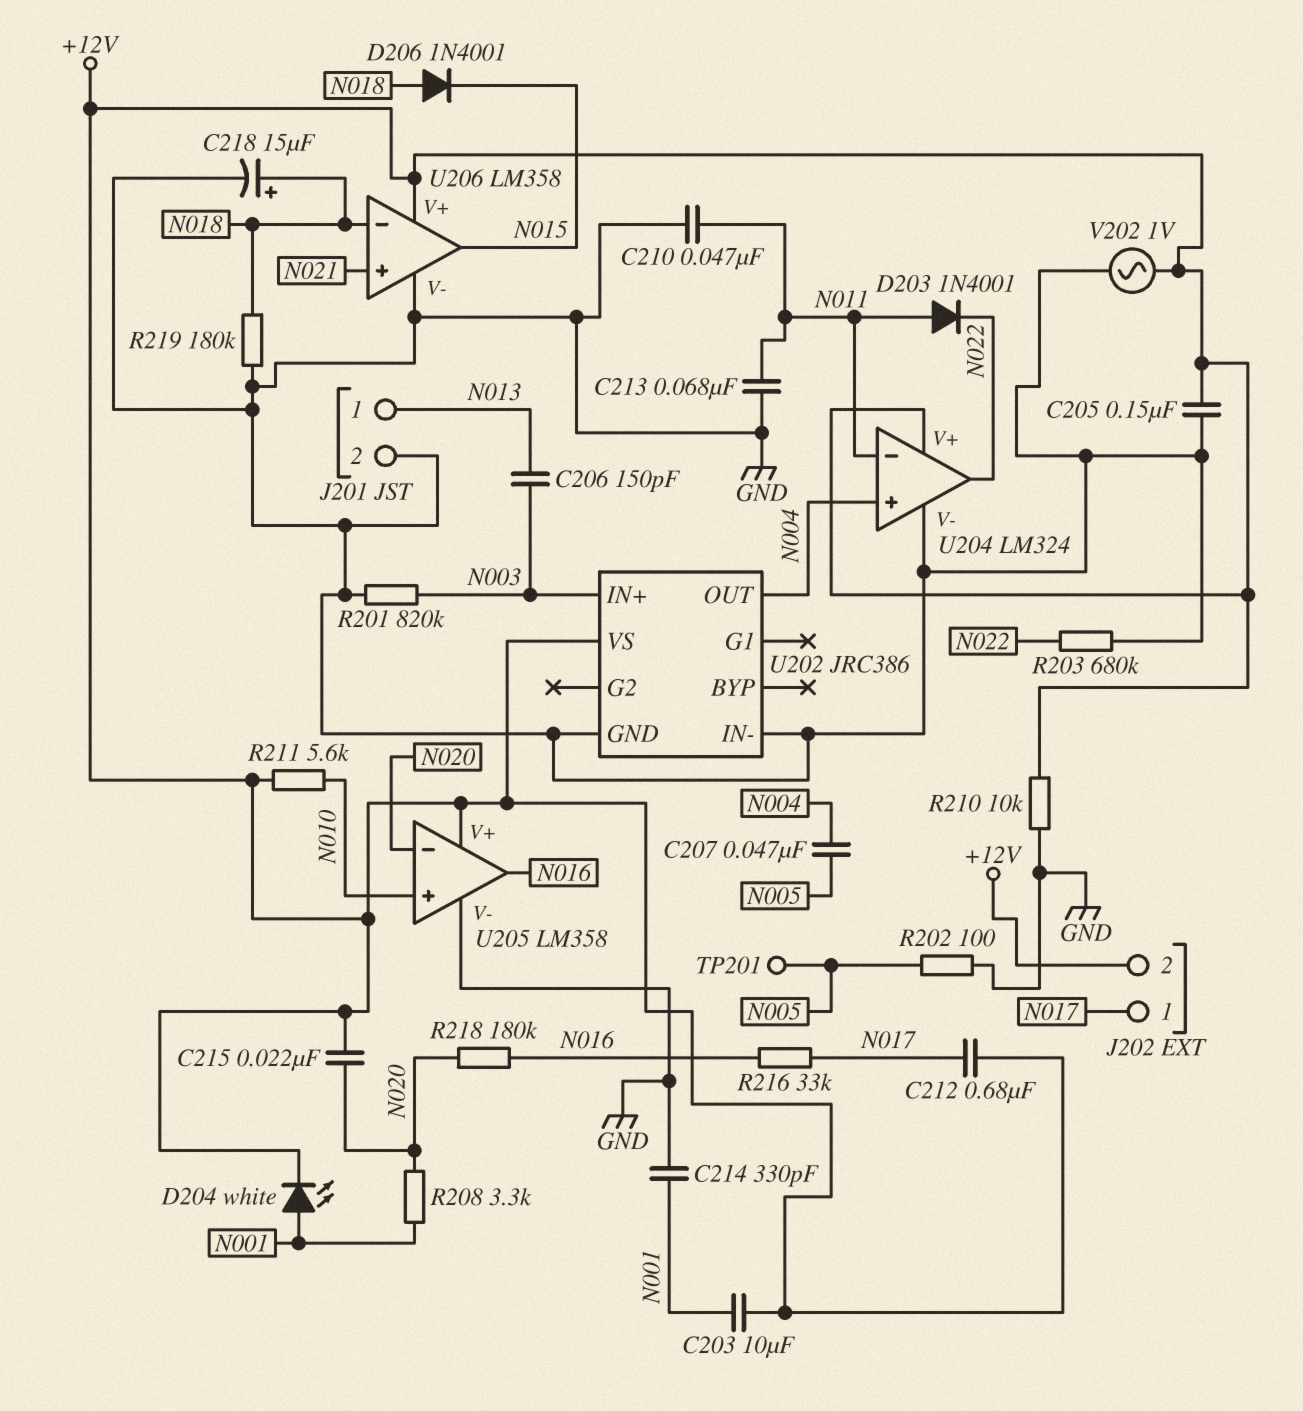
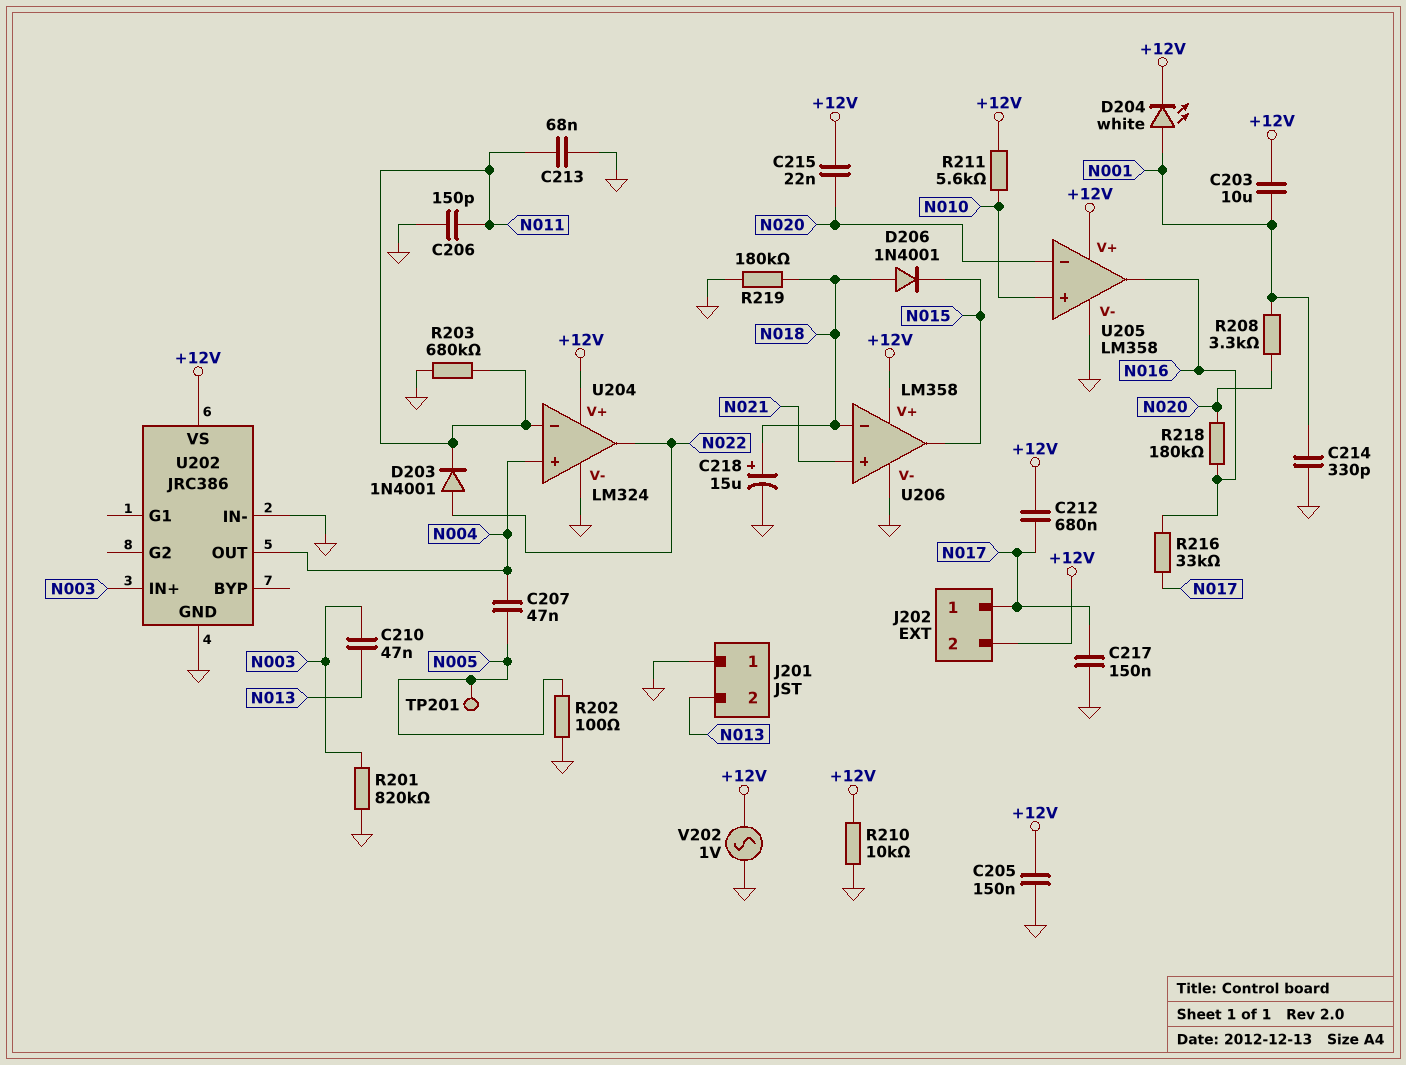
C206: 150pF (N003, N013) -> 150pF (GND, N011)
C210: 47nF (GND, N011) -> 47nF (N003, N013)
C217: none -> 150nF (GND, N017)
D203: diode 1N4001 (A N011, K N022) -> diode 1N4001 (A N022, K N011)
J201 pin 1: N013 -> GND
J201 pin 2: GND -> N013
R203: 680k (GND, N022) -> 680k (GND, N011)

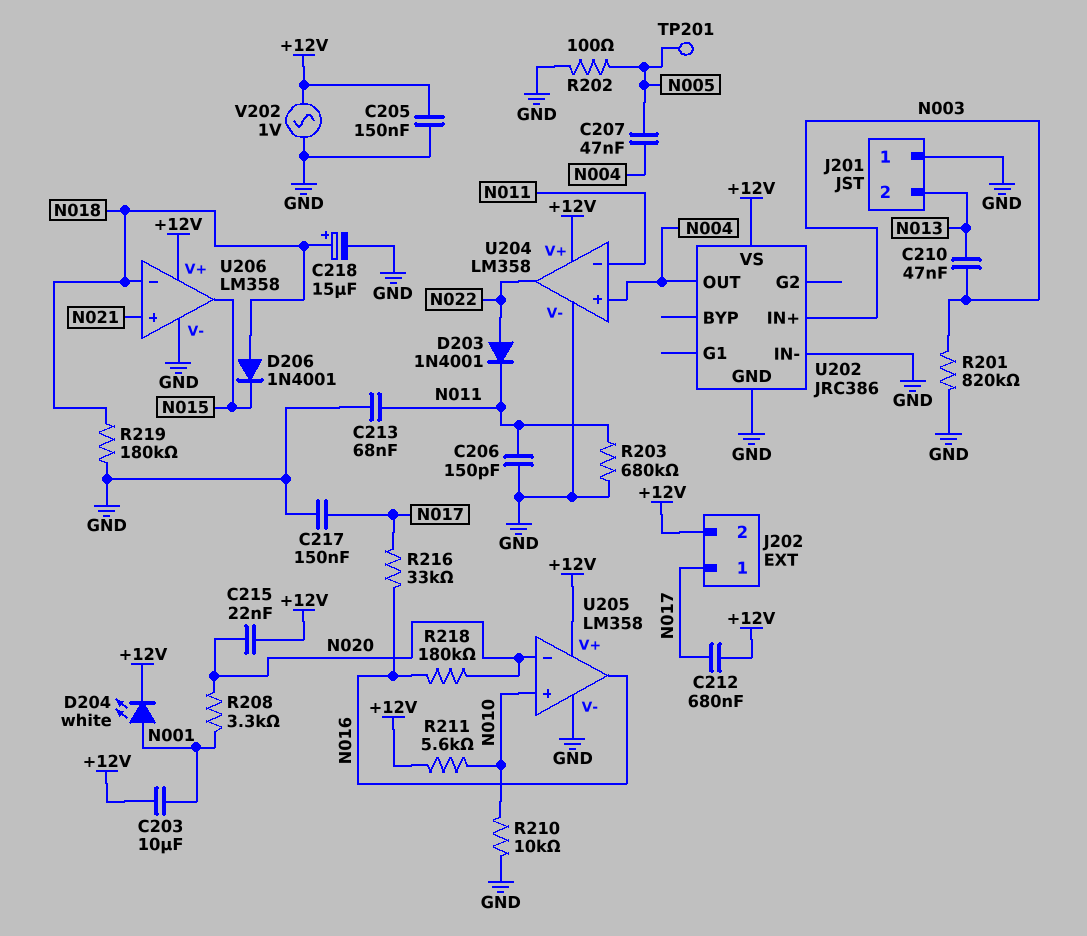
C214: 330pF (GND, N001) -> none
R210: 10k (+12V, GND) -> 10k (GND, N010)
U204: LM324 -> LM358

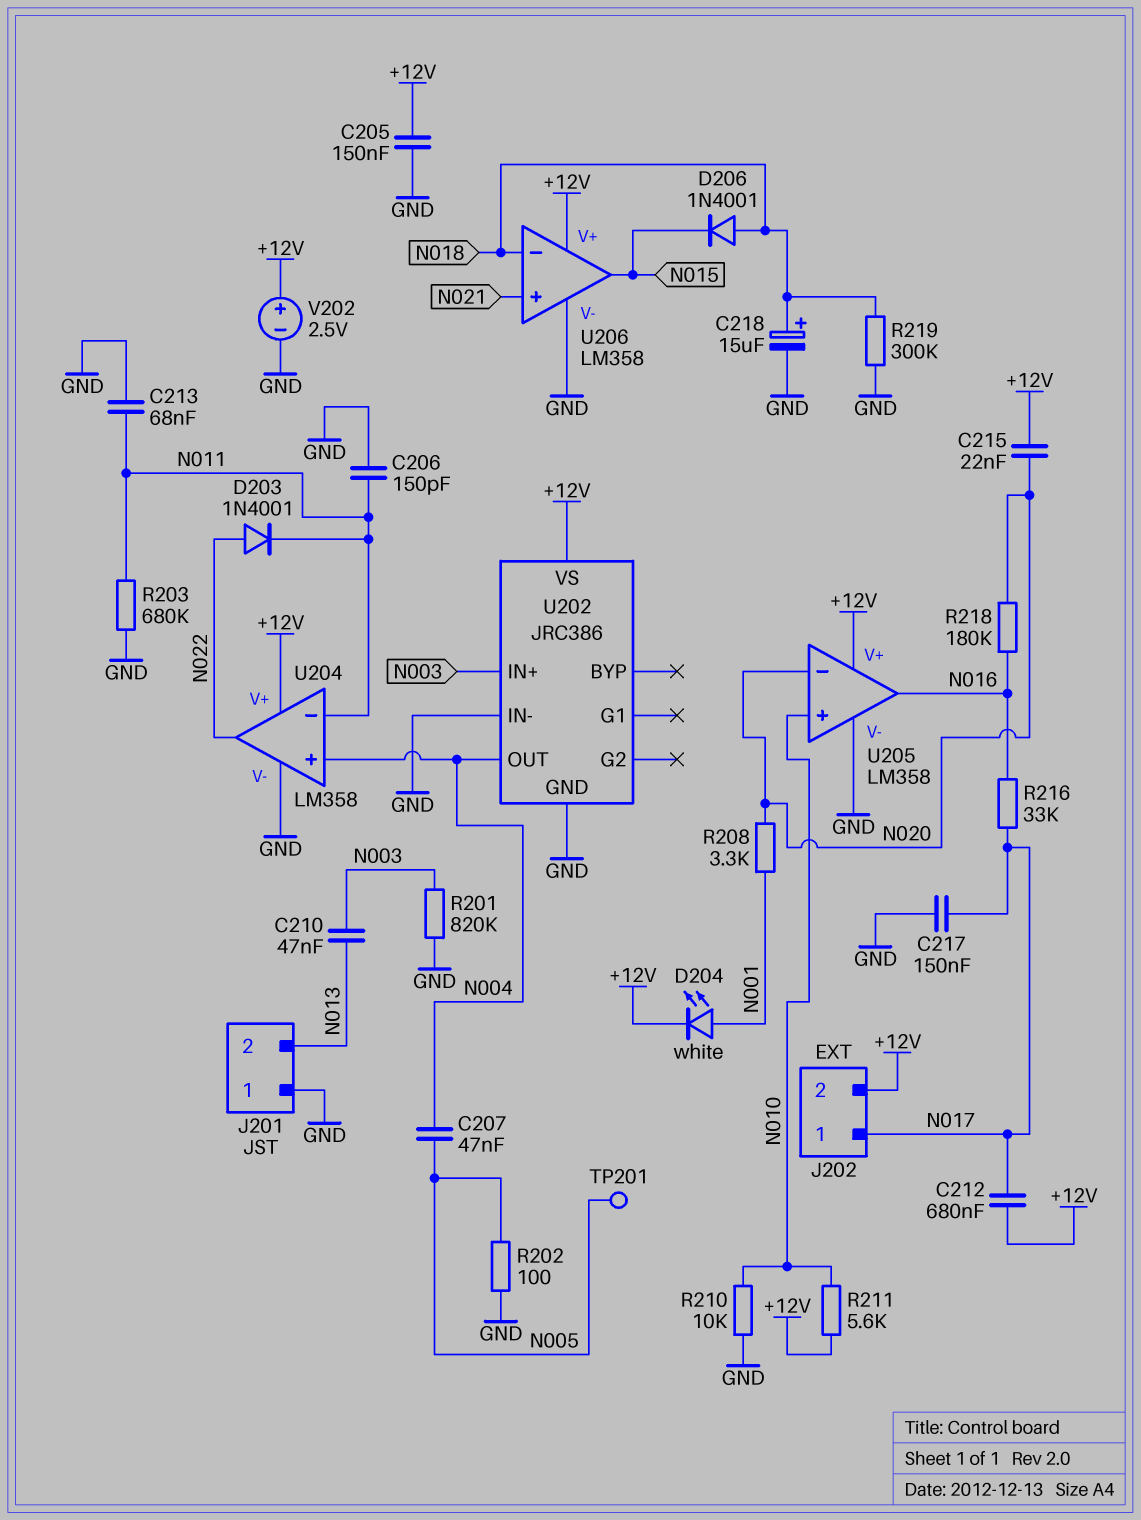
C203: 10uF (+12V, N001) -> none
R219: 180k (GND, N018) -> 300k (GND, N018)
V202: AC 1V (+12V, GND) -> 2.5V (plus +12V, minus GND)

